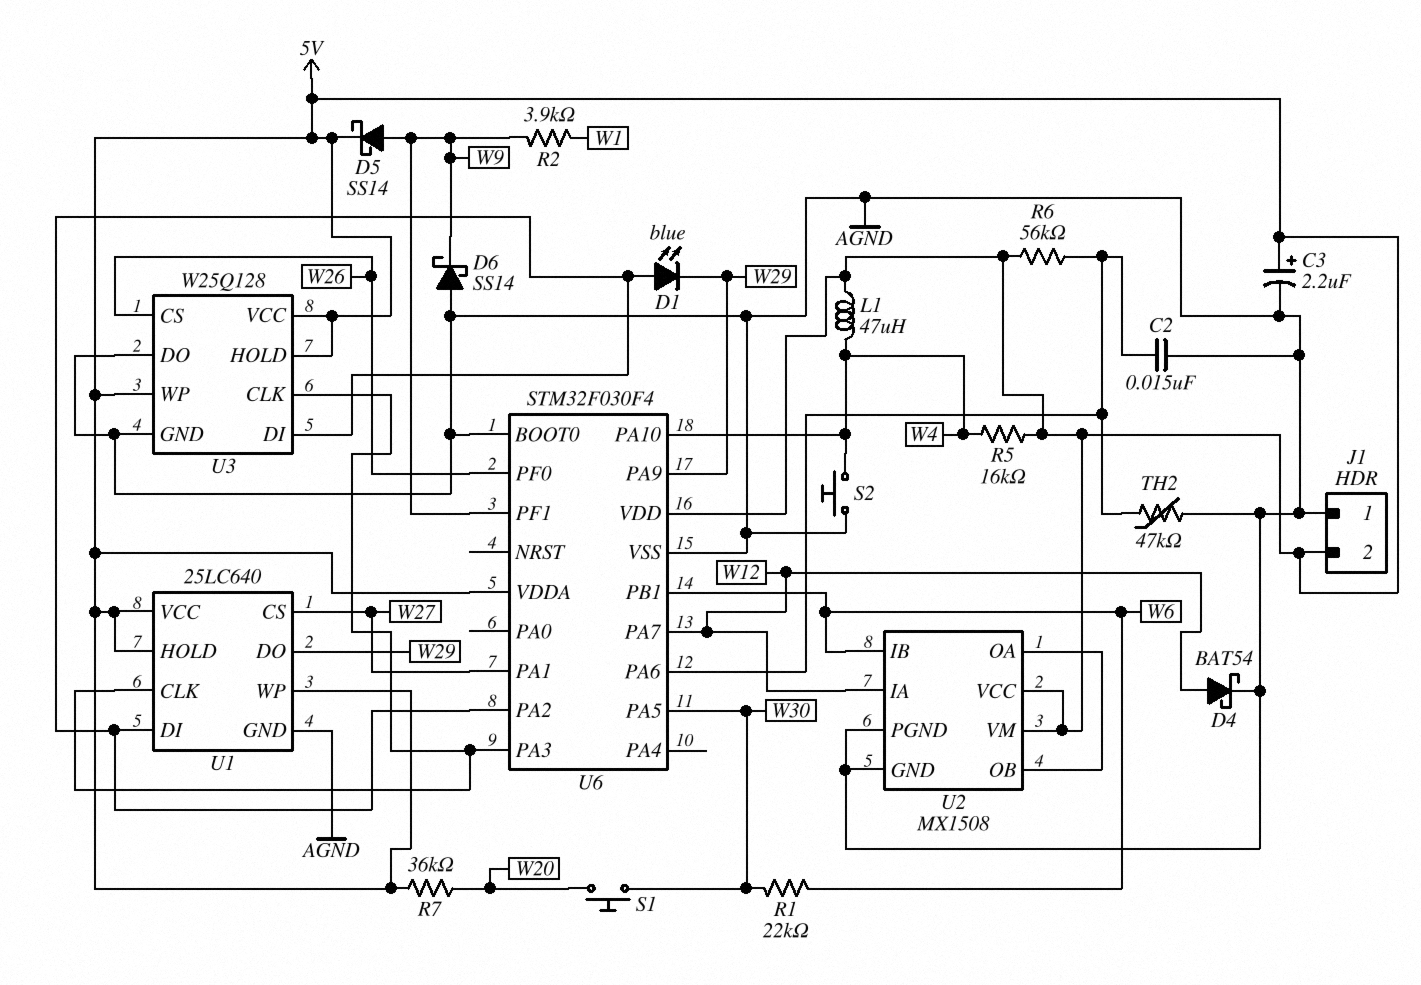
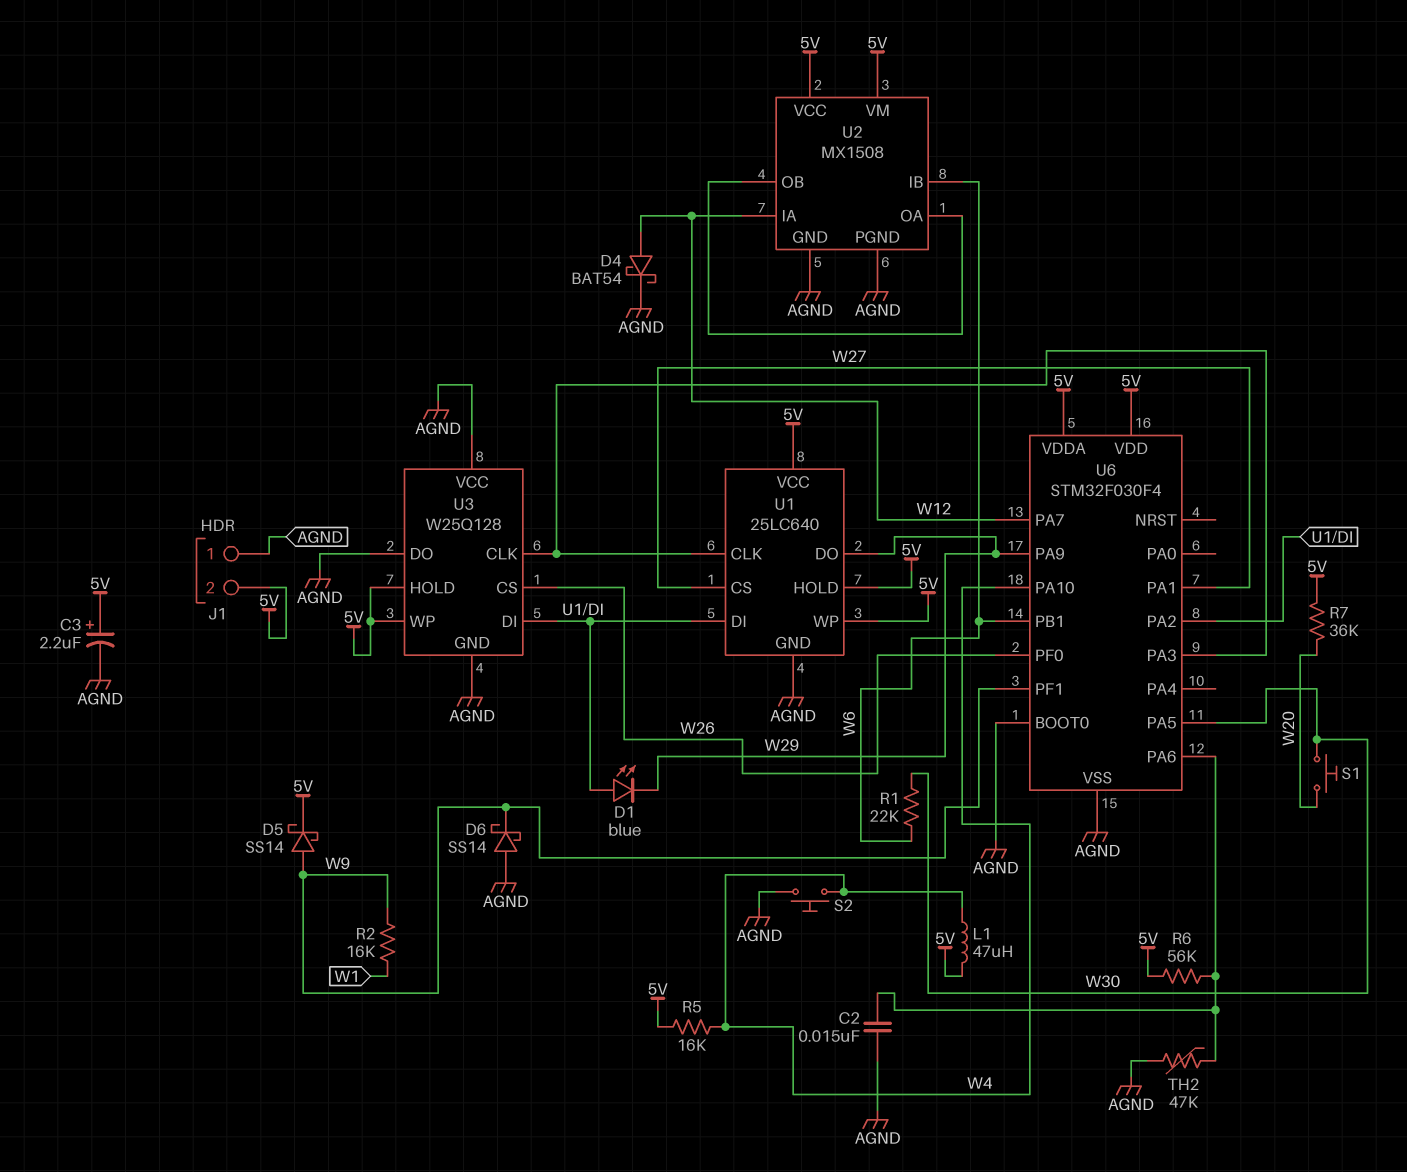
R2: 3.9k (W1, W9) -> 16k (W1, W9)
U3 pin VCC: 5V -> AGND

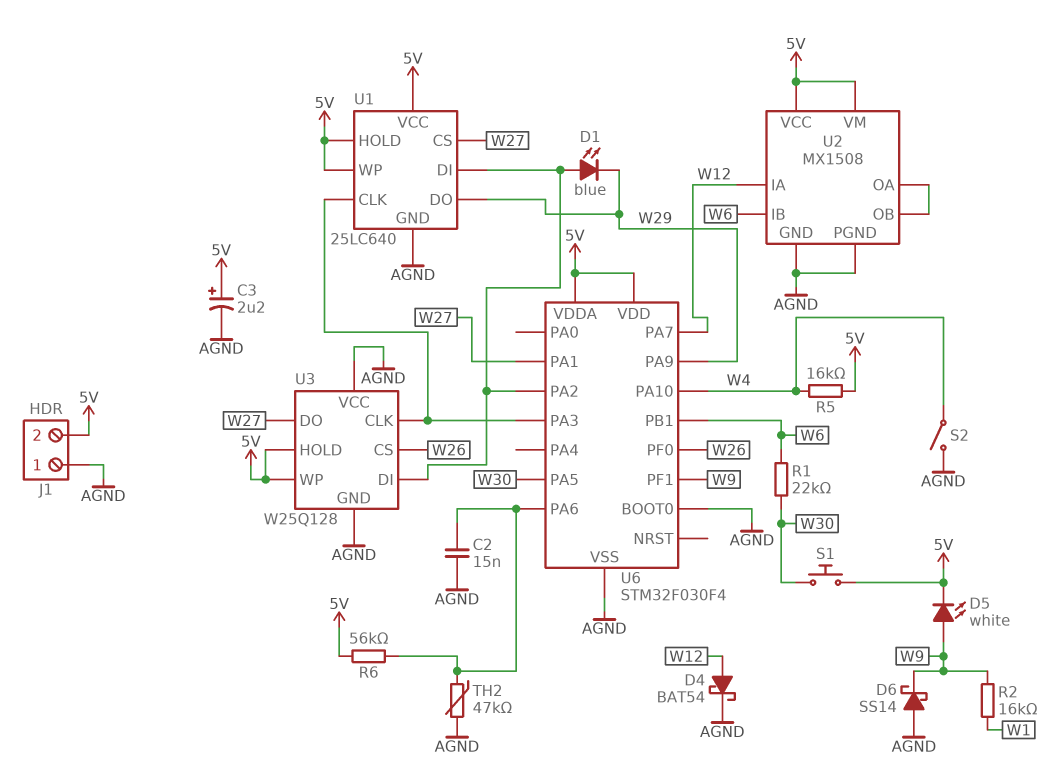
D5: schottky SS14 (A W9, K 5V) -> LED white (A W9, K 5V)
L1: 47uH (5V, W4) -> none
R7: 36k (5V, W20) -> none
S1: button (W20, W30) -> button (5V, W30)
S2: button (AGND, W4) -> switch (AGND, W4)
U3 pin DO: AGND -> W27

